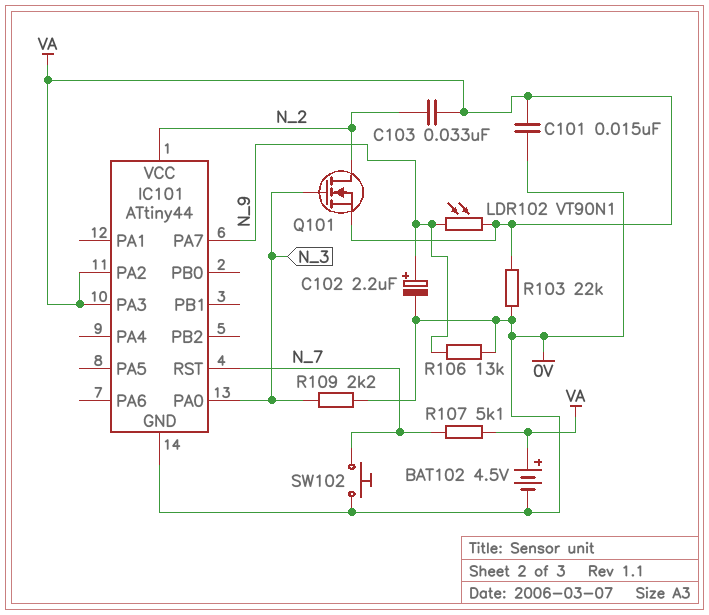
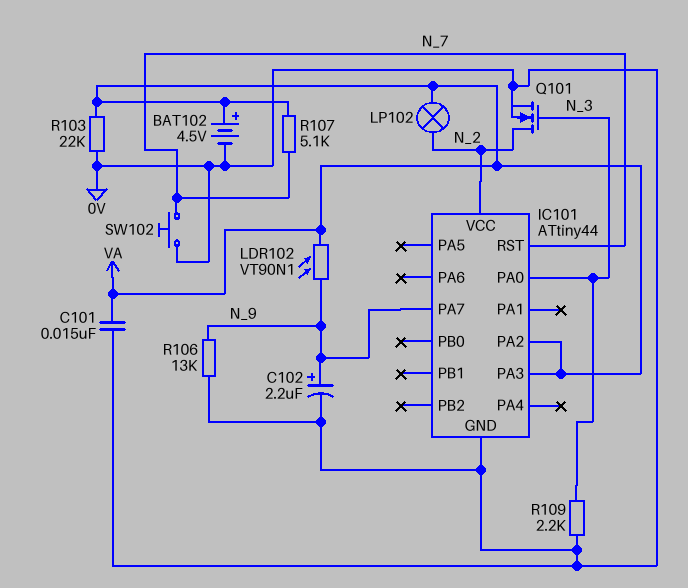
C103: 33nF (N_2, VA) -> none
LP102: none -> lamp (N_2, VA)
Q101: NMOS (G N_3, D N_2, S VA) -> NMOS (G N_3, D N_2, S 0V)

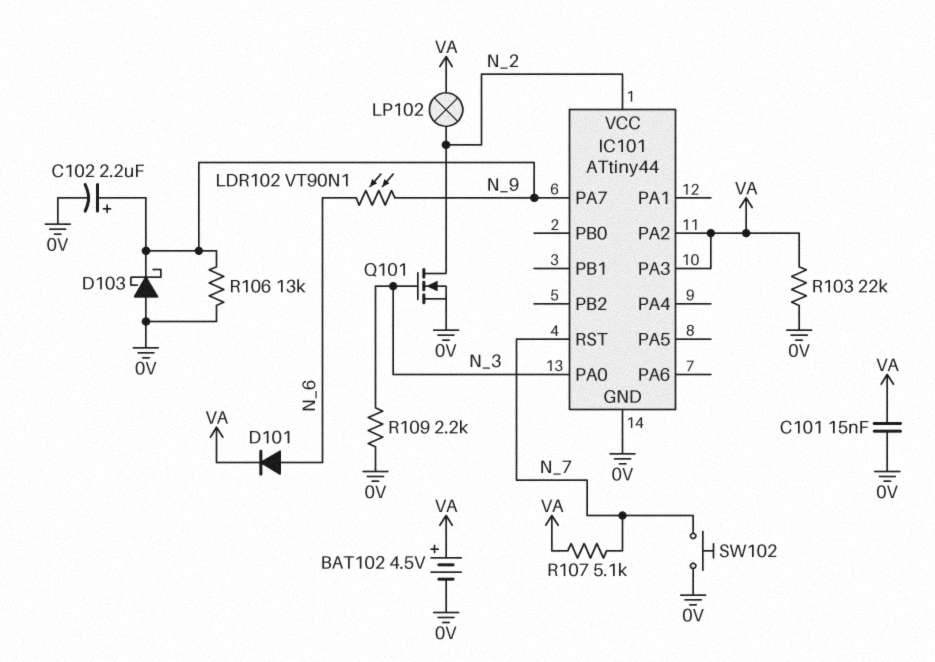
D101: none -> diode (A N_6, K VA)
D103: none -> schottky (A 0V, K N_9)
LDR102: VT90N1 (N_9, VA) -> VT90N1 (N_6, N_9)

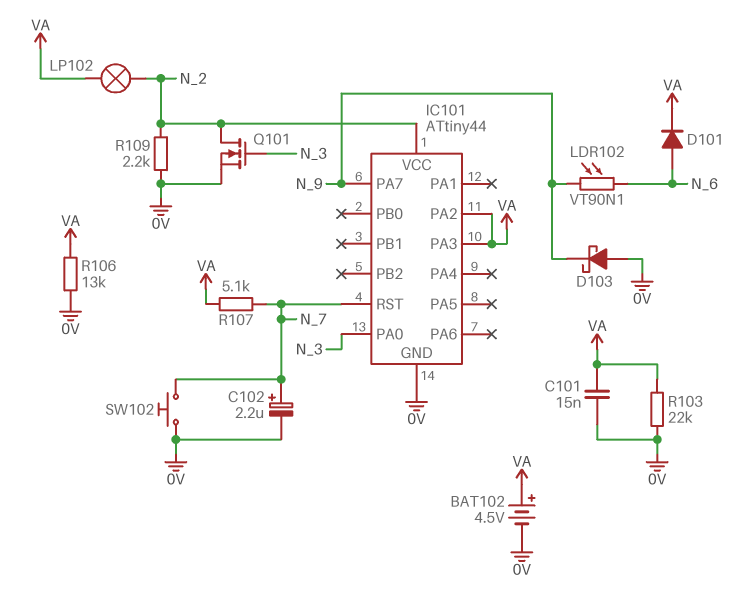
C102: 2.2uF (plus N_9, minus 0V) -> 2.2uF (plus N_7, minus 0V)
R106: 13k (0V, N_9) -> 13k (0V, VA)
R109: 2.2k (0V, N_3) -> 2.2k (0V, N_2)

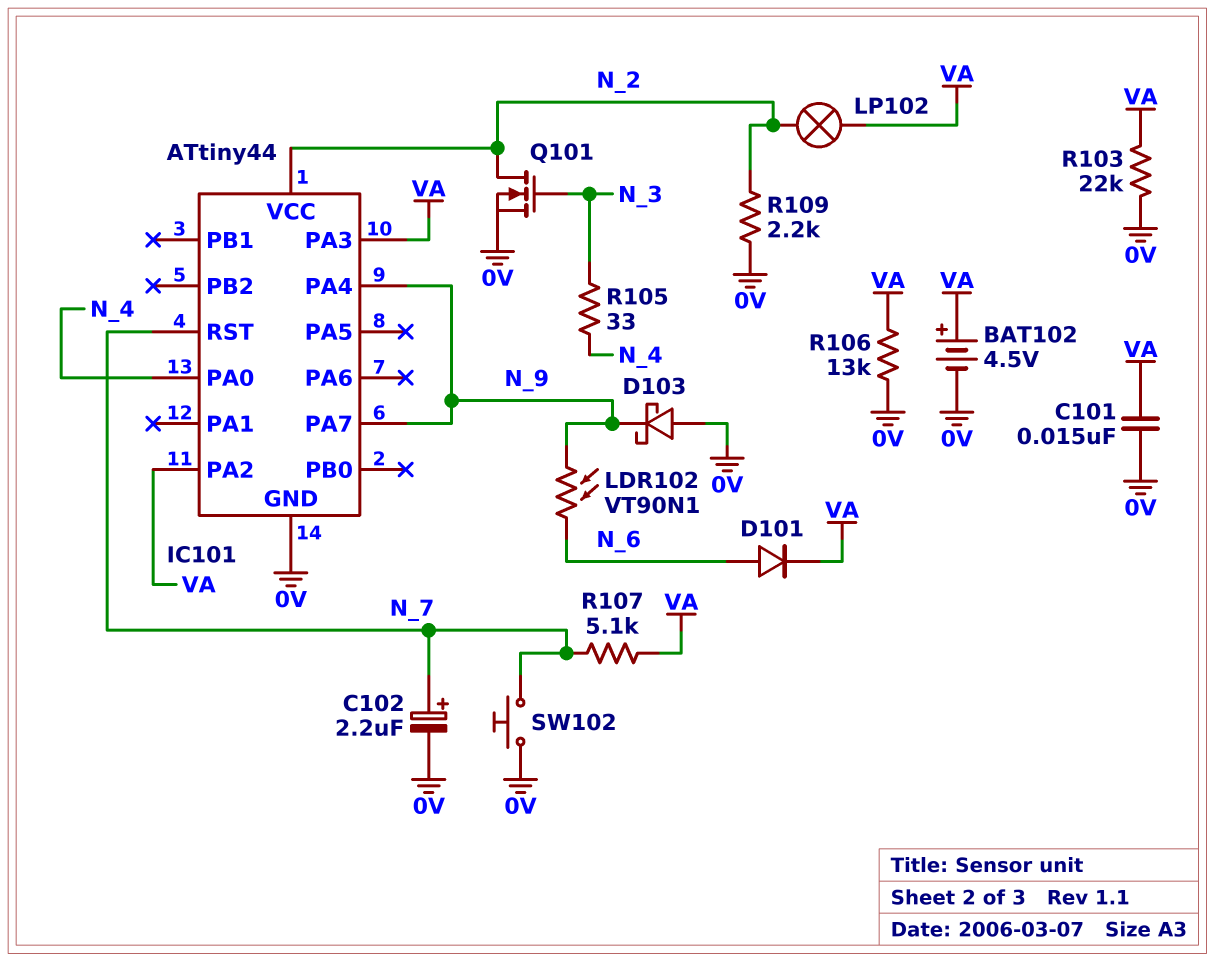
IC101 pin PA0: N_3 -> N_4
IC101 pin PA4: none -> N_9
R105: none -> 33 (N_3, N_4)

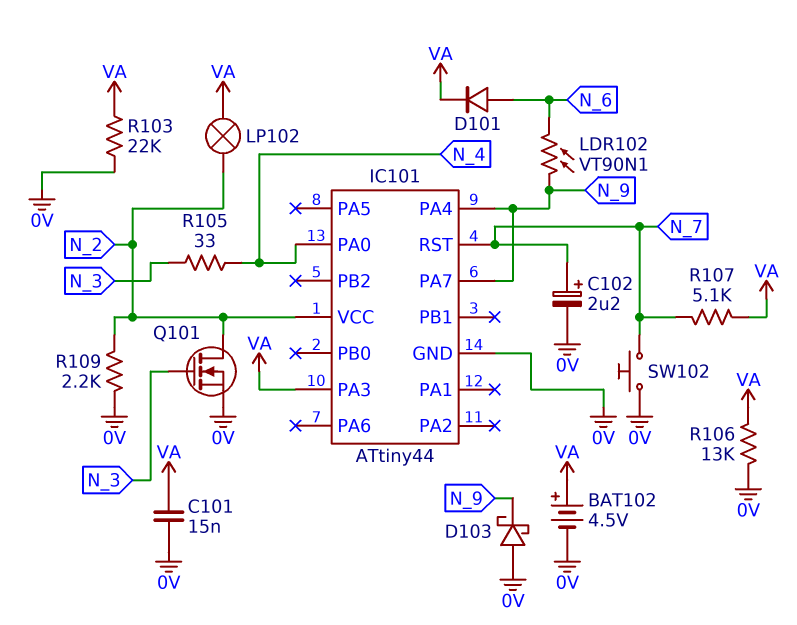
IC101 pin PA2: VA -> none

